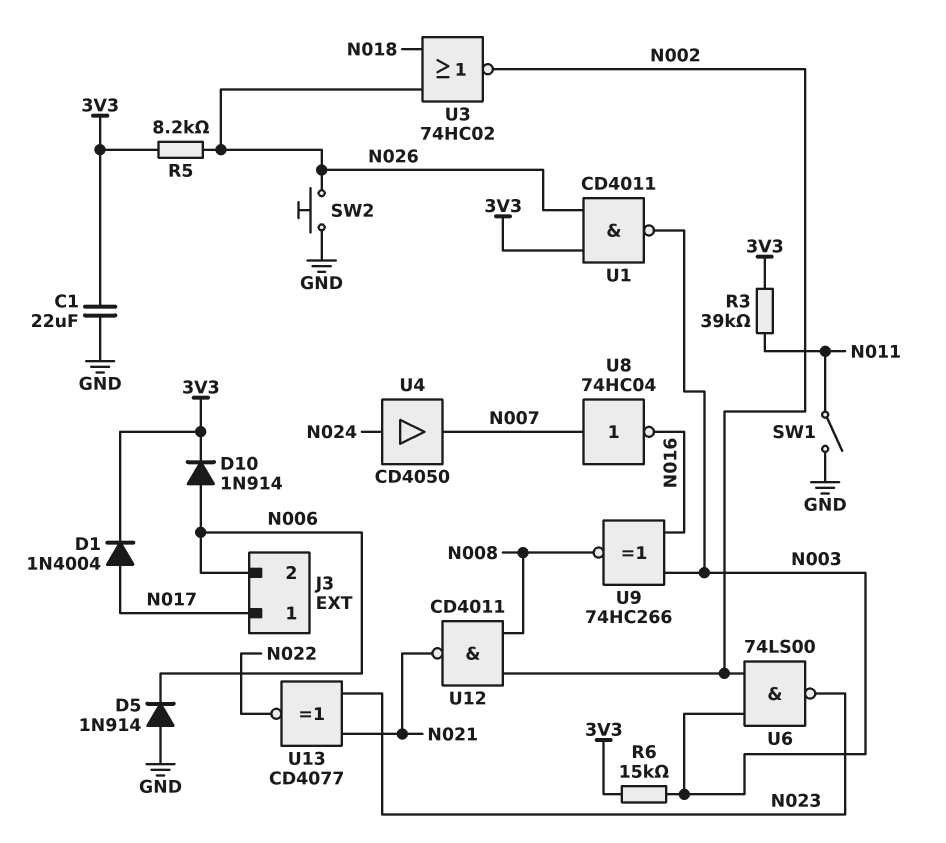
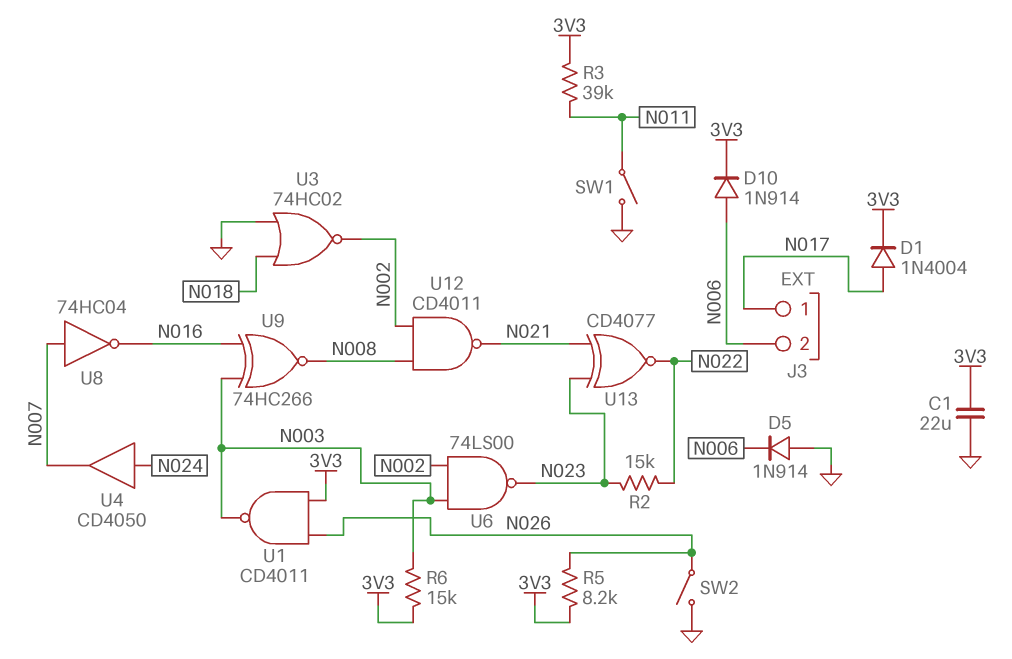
R2: none -> 15k (N022, N023)
SW2: button (GND, N026) -> switch (GND, N026)
U3: NOR 74HC02 (in N018, in N026, out N002) -> NOR 74HC02 (in GND, in N018, out N002)

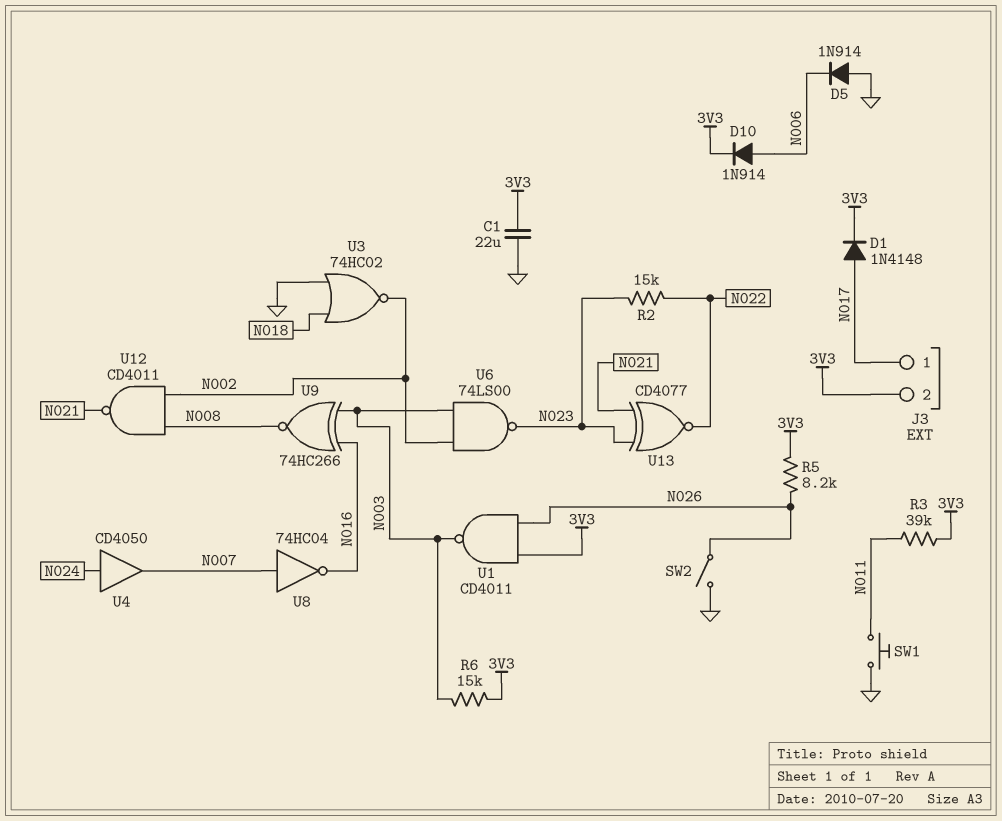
D1: diode 1N4004 (A N017, K 3V3) -> diode 1N4148 (A N017, K 3V3)
J3 pin 2: N006 -> 3V3
SW1: switch (GND, N011) -> button (GND, N011)

